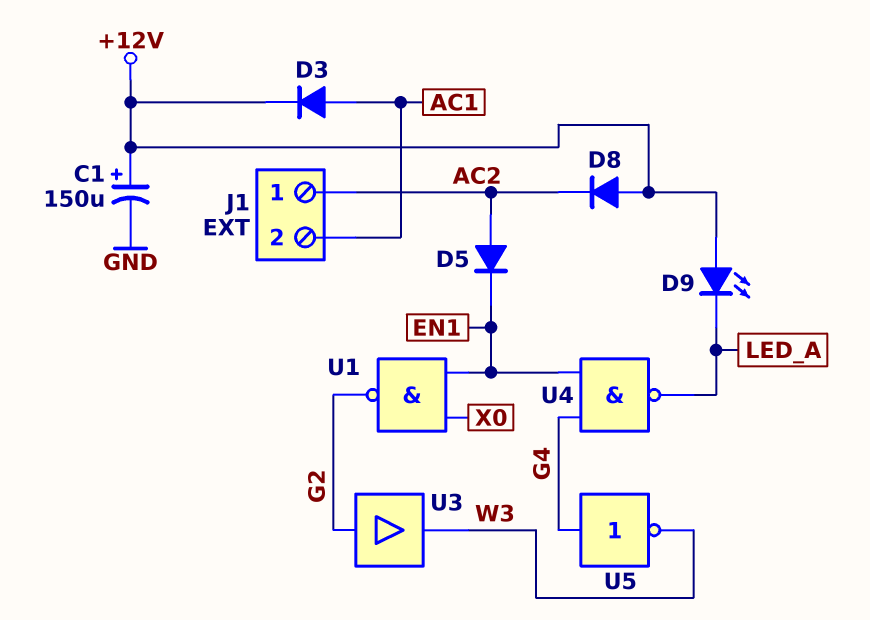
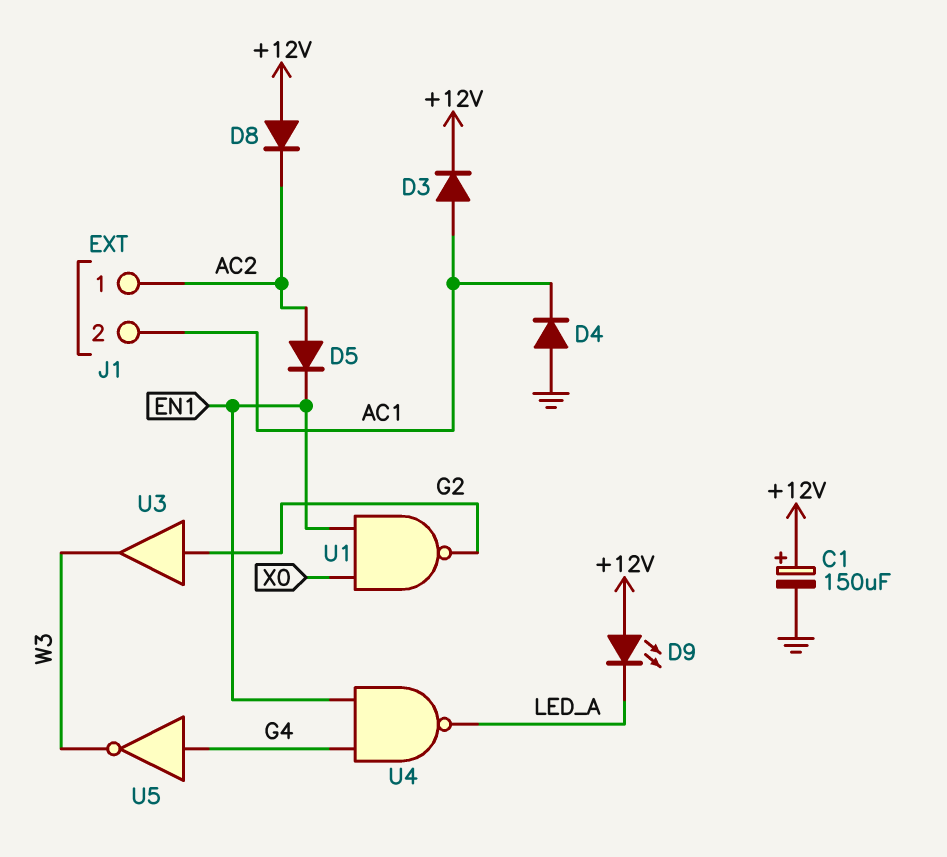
D4: none -> diode (A GND, K AC1)

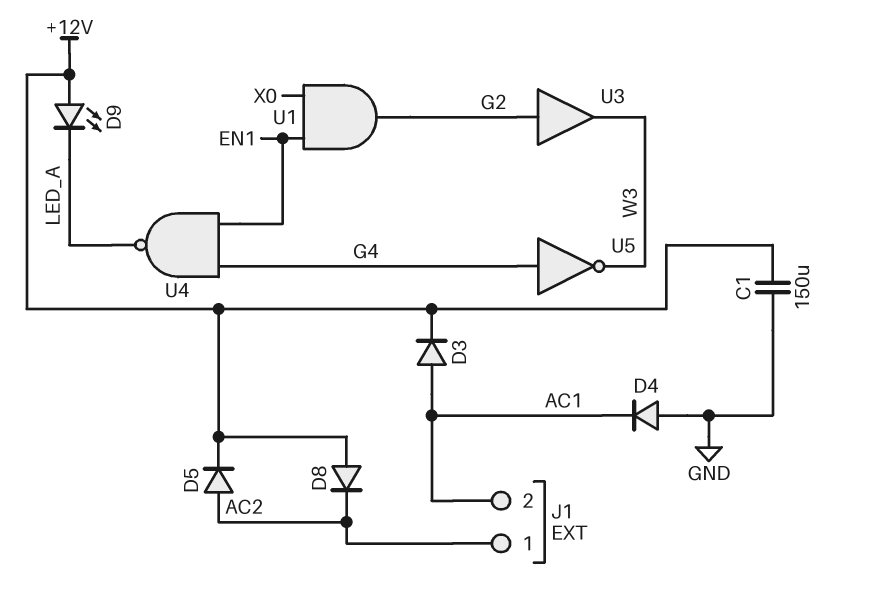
C1: 150uF (plus +12V, minus GND) -> 150uF (+12V, GND)
D5: diode (A AC2, K EN1) -> diode (A AC2, K +12V)
U1: NAND (in EN1, in X0, out G2) -> AND (in EN1, in X0, out G2)

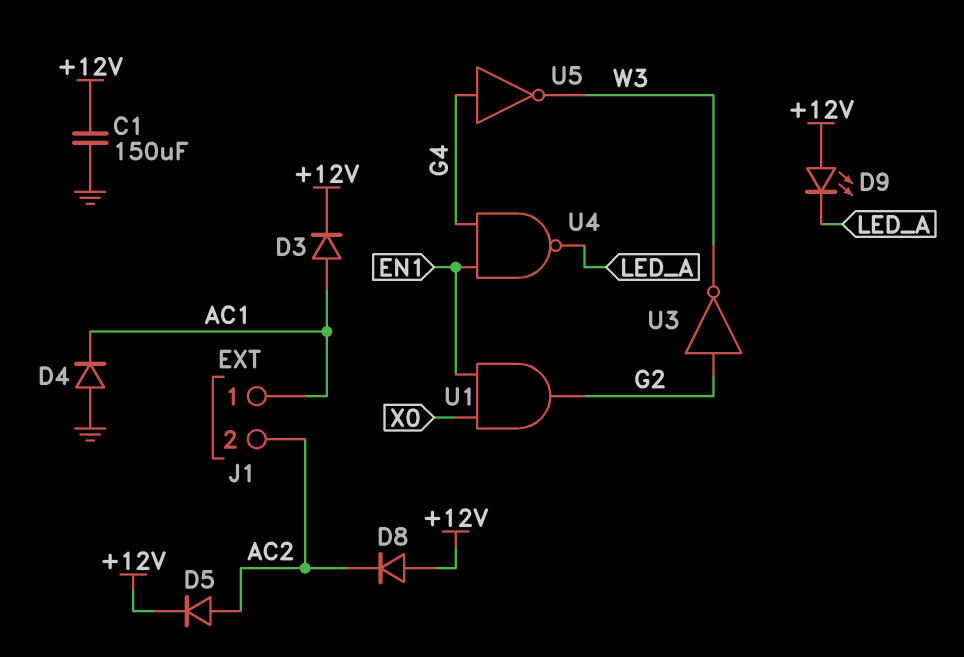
J1 pin 1: AC2 -> AC1
J1 pin 2: AC1 -> AC2
U3: buffer (in G2, out W3) -> NOT (in G2, out W3)

